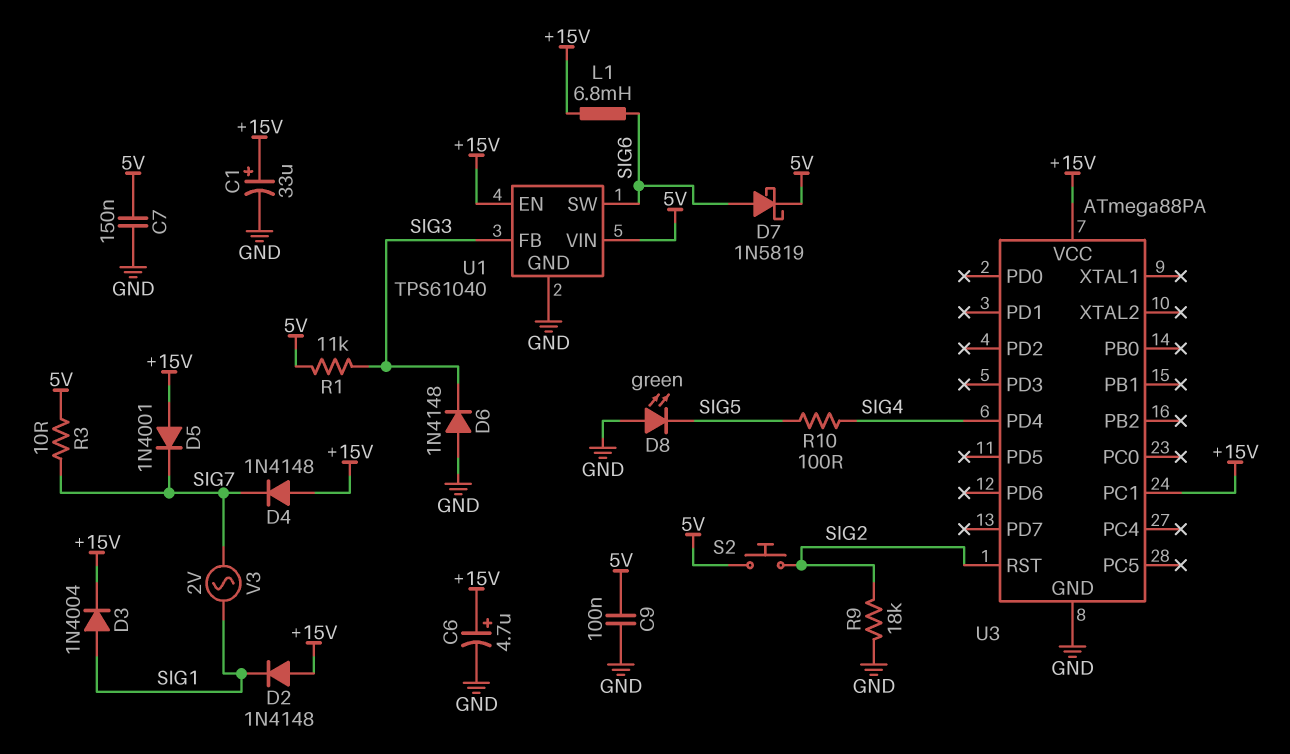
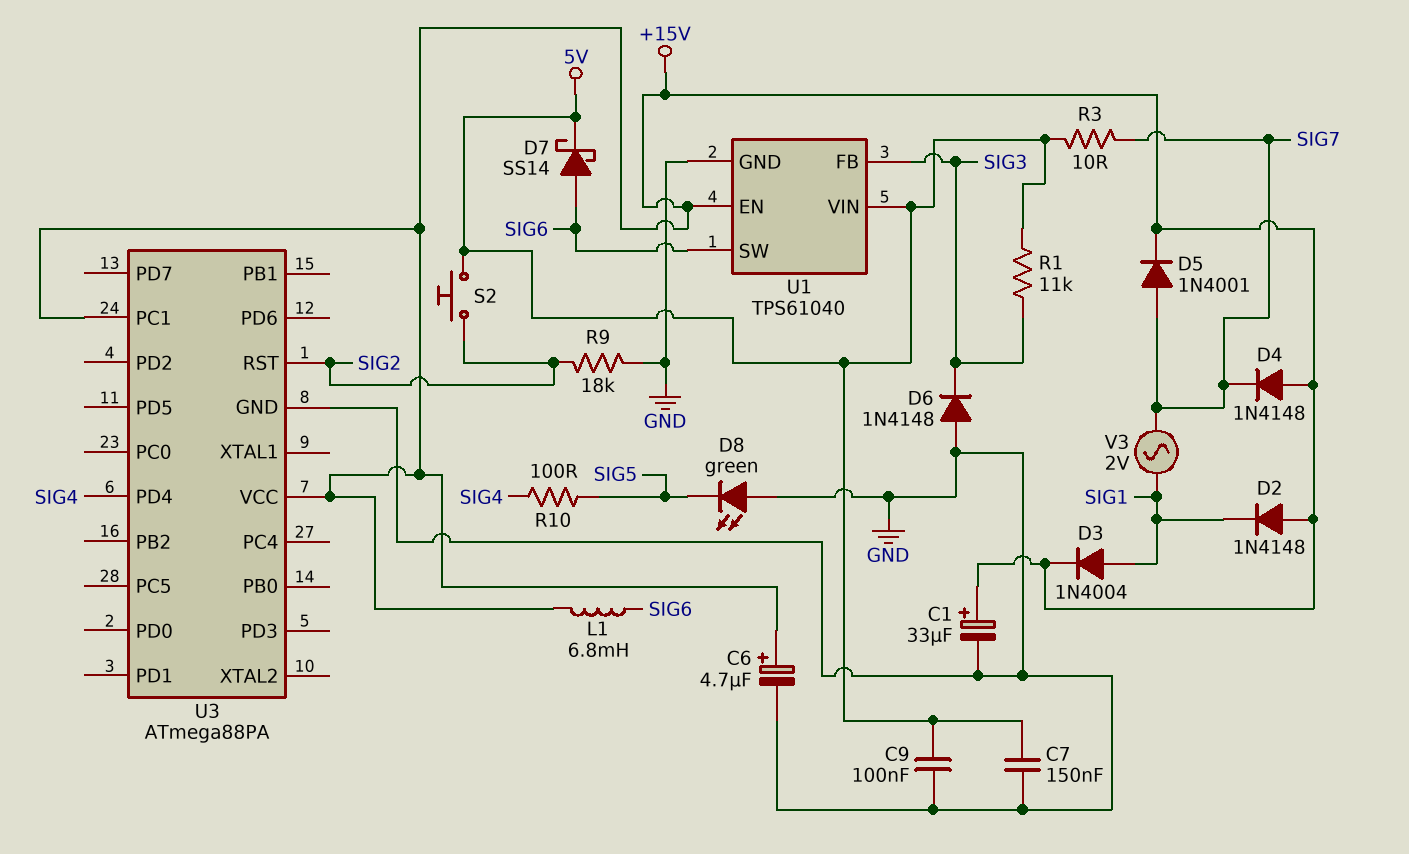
D5: diode 1N4001 (A +15V, K SIG7) -> diode 1N4001 (A SIG7, K +15V)
D7: schottky 1N5819 (A SIG6, K 5V) -> schottky SS14 (A SIG6, K 5V)

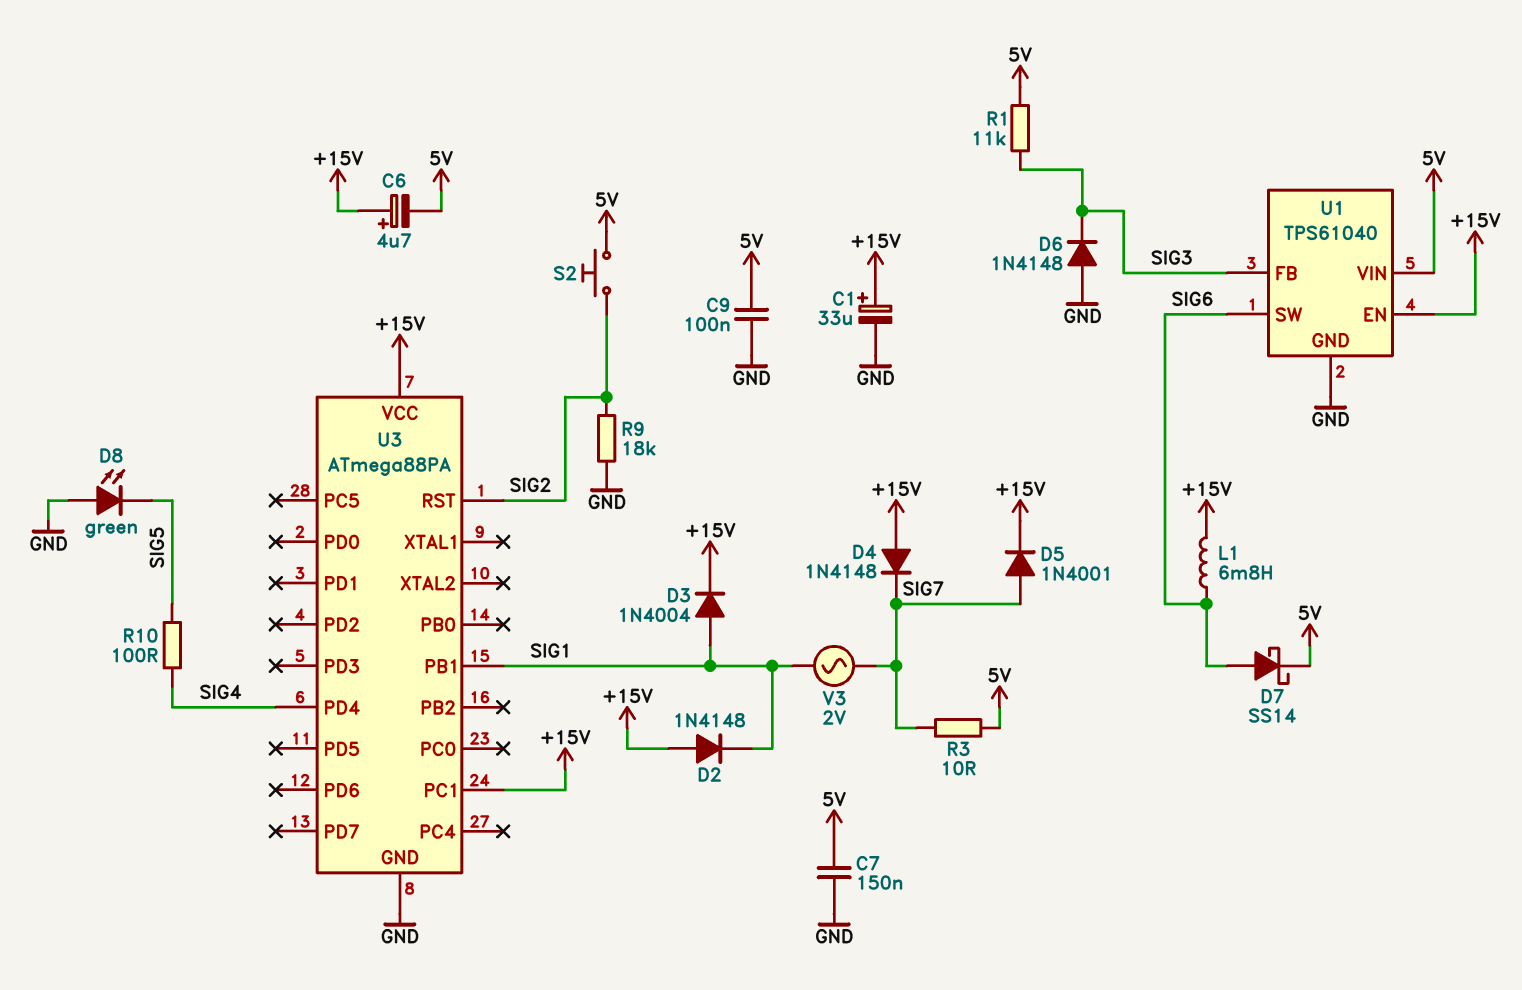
C6: 4.7uF (plus +15V, minus GND) -> 4.7uF (plus +15V, minus 5V)
U3 pin PB1: none -> SIG1

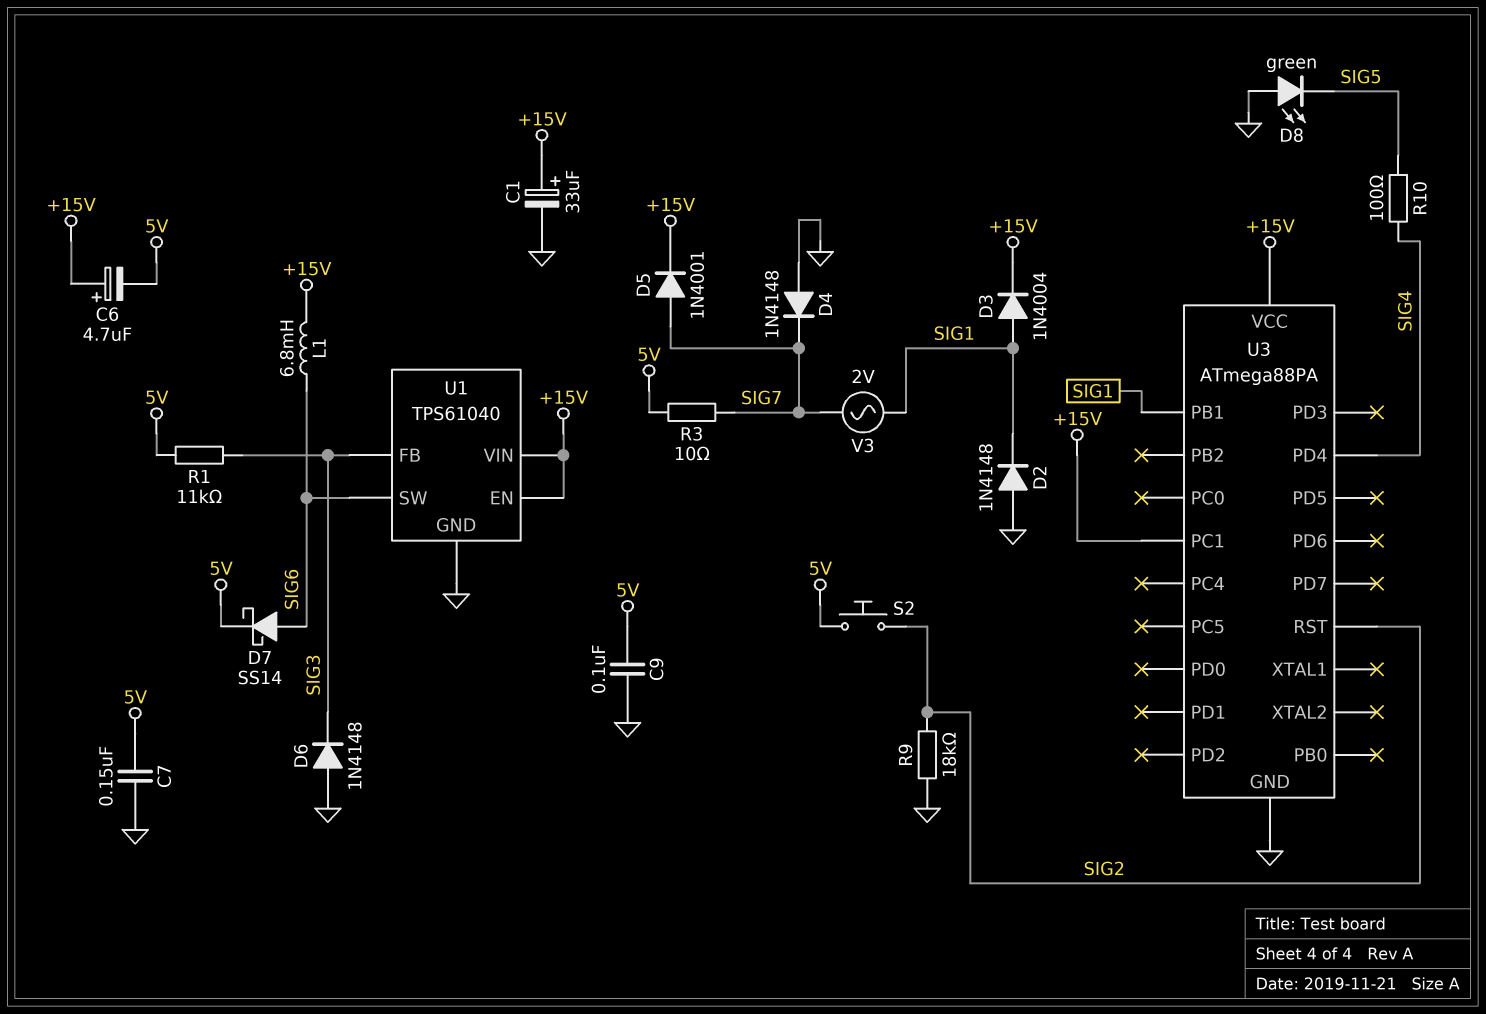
D2: diode 1N4148 (A +15V, K SIG1) -> diode 1N4148 (A GND, K SIG1)
D4: diode 1N4148 (A +15V, K SIG7) -> diode 1N4148 (A GND, K SIG7)
U1 pin VIN: 5V -> +15V

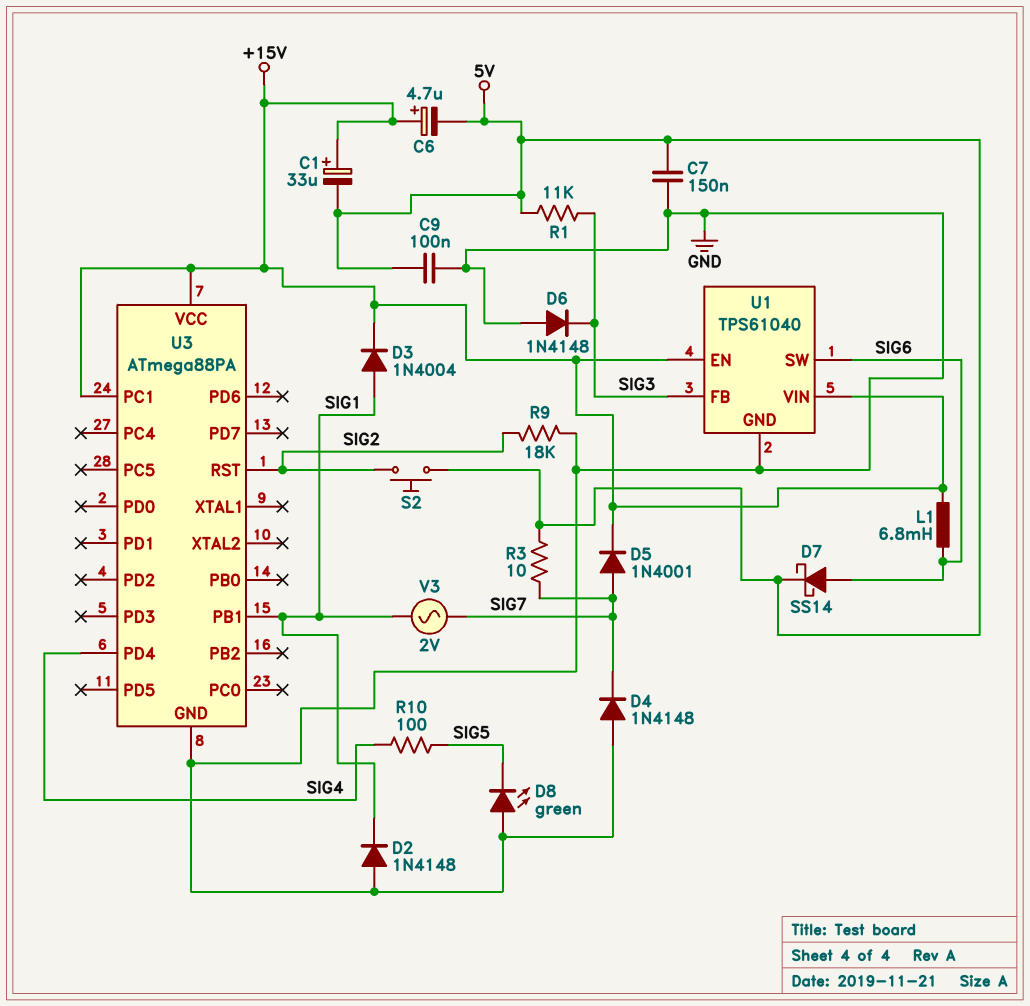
C1: 33uF (plus +15V, minus GND) -> 33uF (plus +15V, minus 5V)

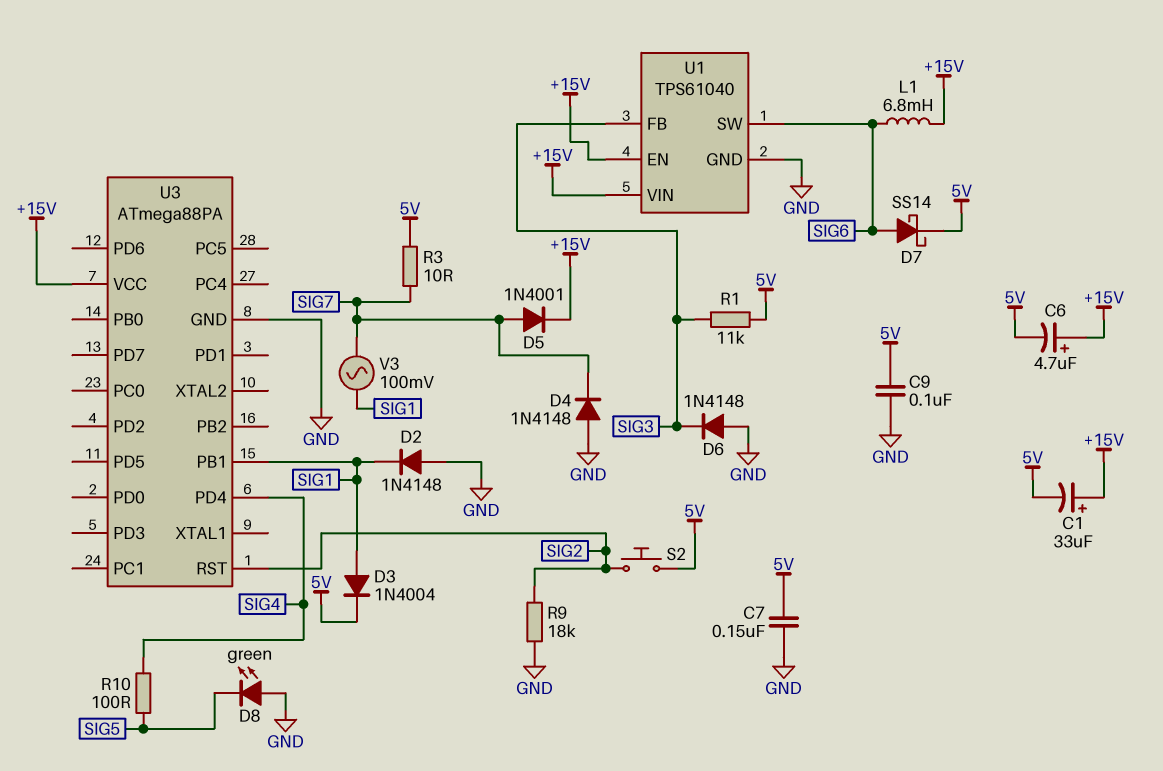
D3: diode 1N4004 (A SIG1, K +15V) -> diode 1N4004 (A SIG1, K 5V)
U3 pin PC1: +15V -> none
V3: AC 2V (SIG1, SIG7) -> AC 100mV (SIG1, SIG7)

